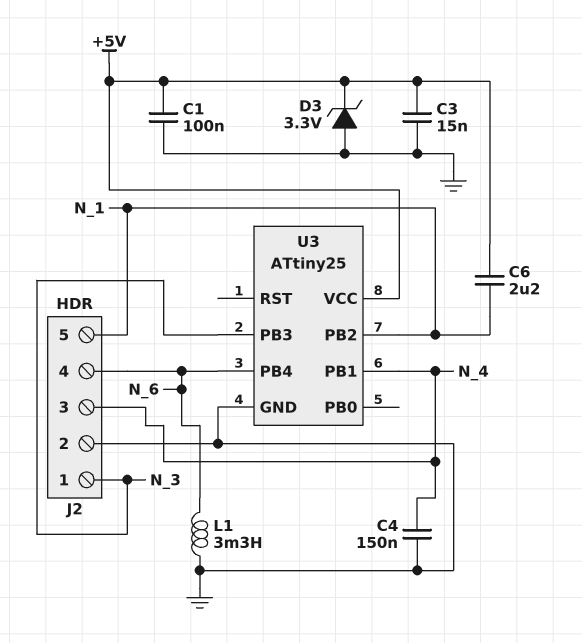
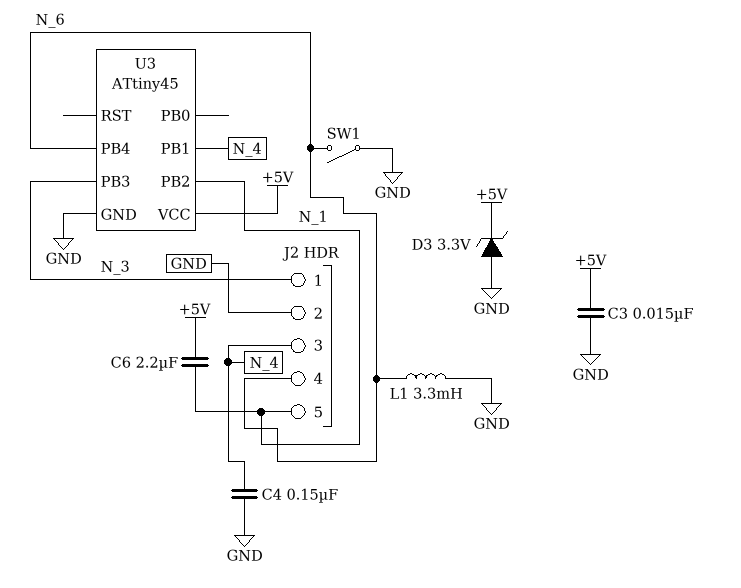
C1: 100nF (+5V, GND) -> none
SW1: none -> switch (GND, N_6)
U3: ATtiny25 -> ATtiny45

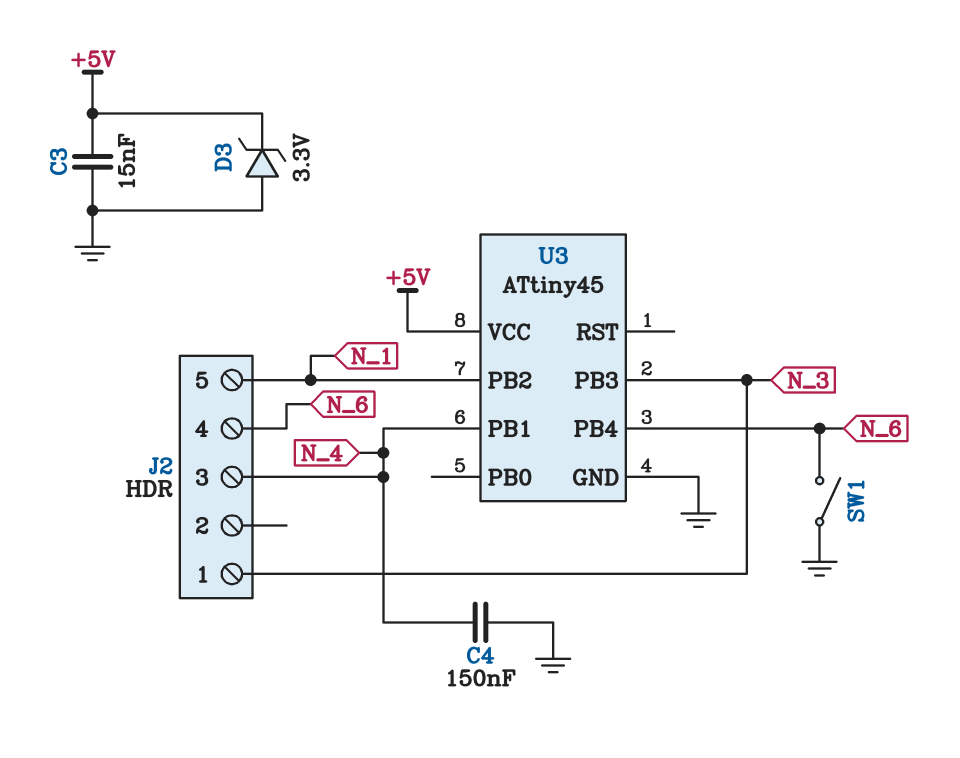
C6: 2.2uF (+5V, N_1) -> none
J2 pin 2: GND -> none
L1: 3.3mH (GND, N_6) -> none

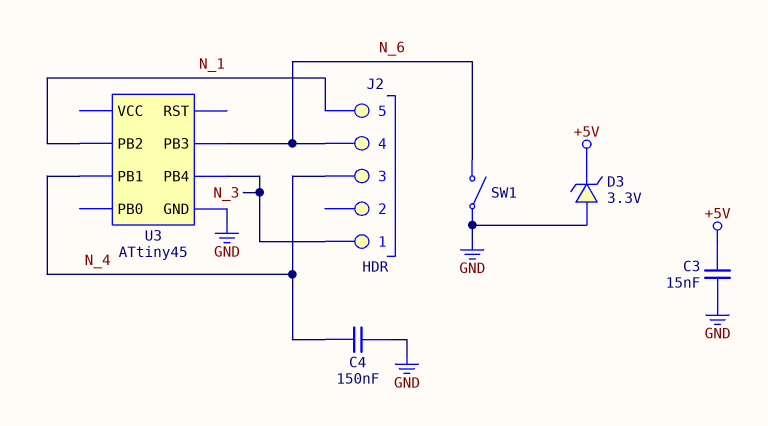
U3 pin PB3: N_3 -> N_6
U3 pin PB4: N_6 -> N_3
U3 pin VCC: +5V -> none

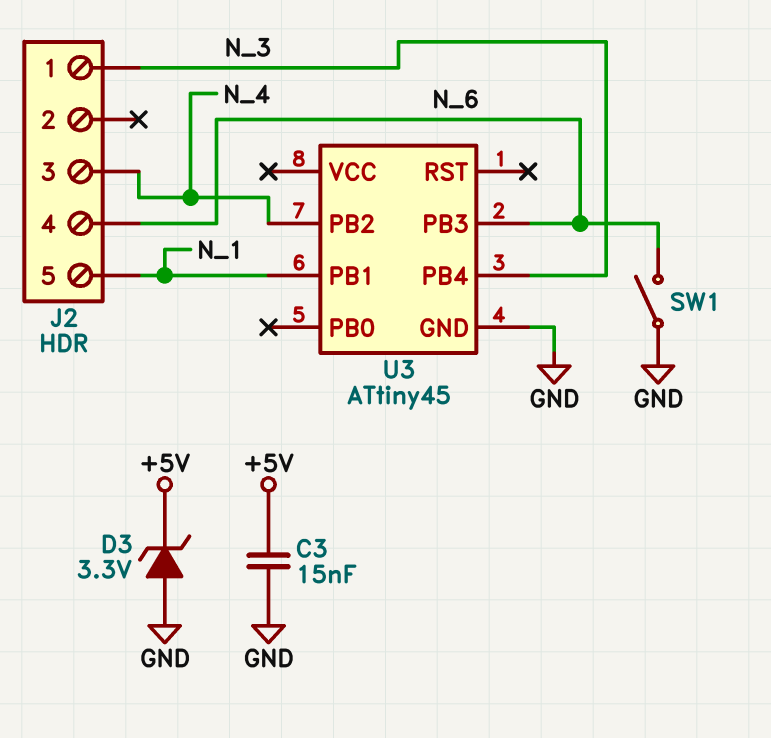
C4: 150nF (GND, N_4) -> none
U3 pin PB1: N_4 -> N_1
U3 pin PB2: N_1 -> N_4

